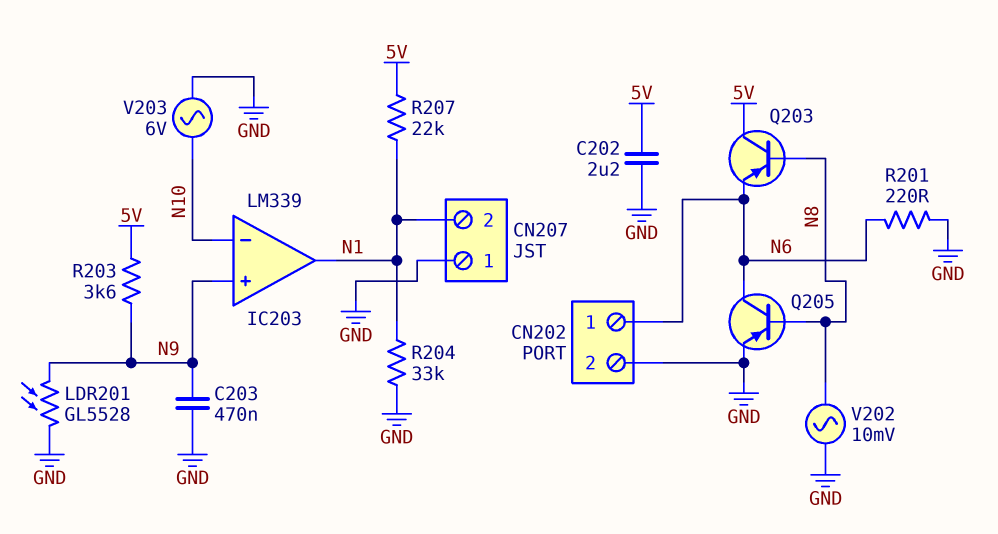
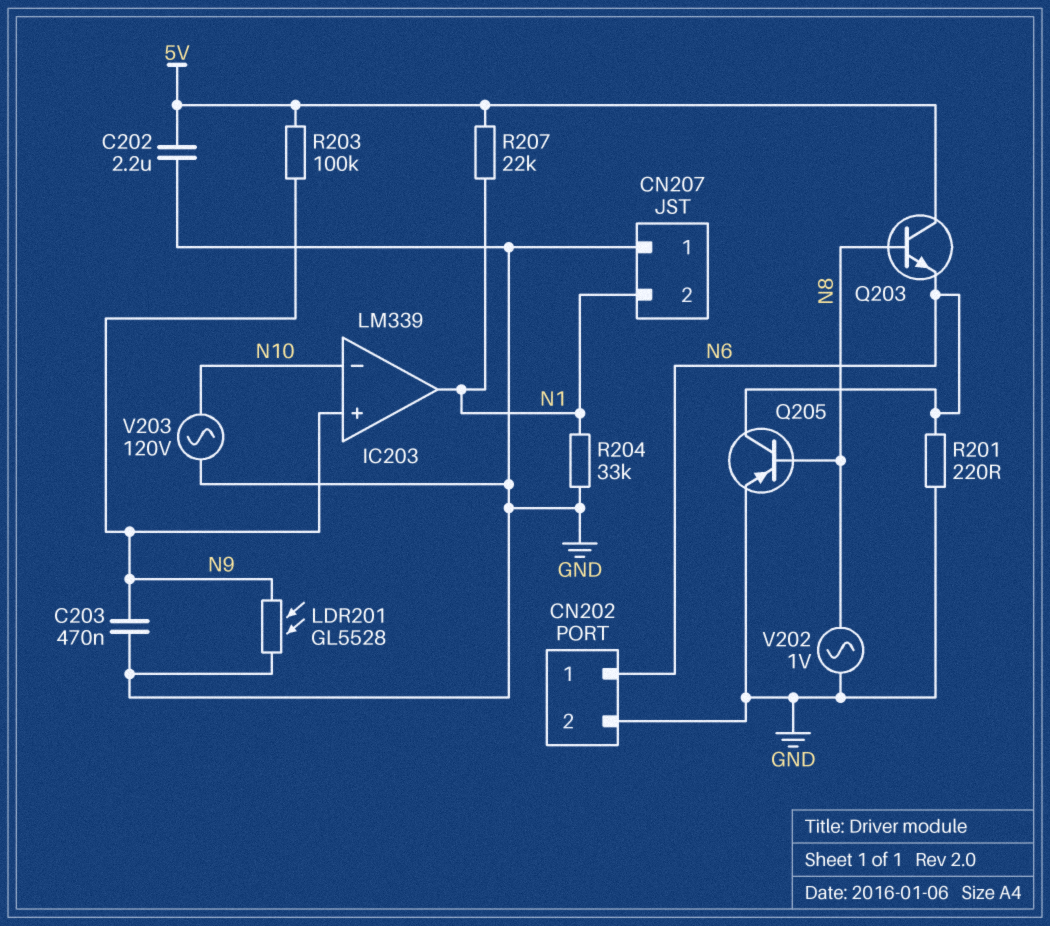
Q203: PNP (B N8, C 5V, E N6) -> NPN (B N8, C 5V, E N6)
R203: 3.6k (5V, N9) -> 100k (5V, N9)
V202: AC 10mV (GND, N8) -> AC 1V (GND, N8)
V203: AC 6V (GND, N10) -> AC 120V (GND, N10)

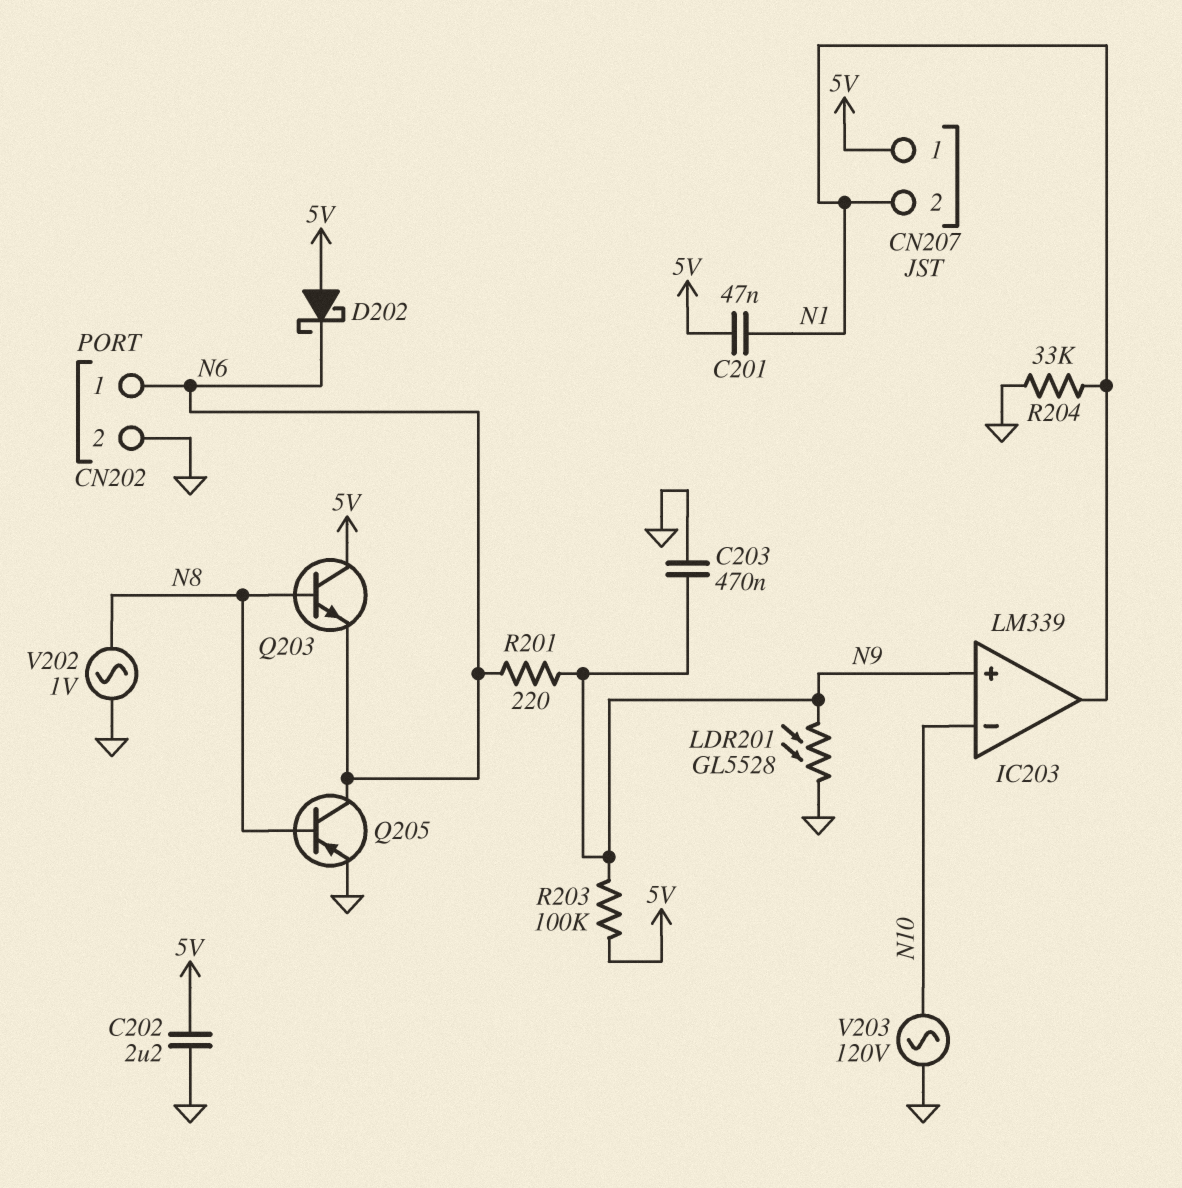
C201: none -> 47nF (5V, N1)
CN207 pin 1: GND -> 5V
D202: none -> schottky (A 5V, K N6)
R201: 220 (GND, N6) -> 220 (N6, N9)
R207: 22k (5V, N1) -> none

